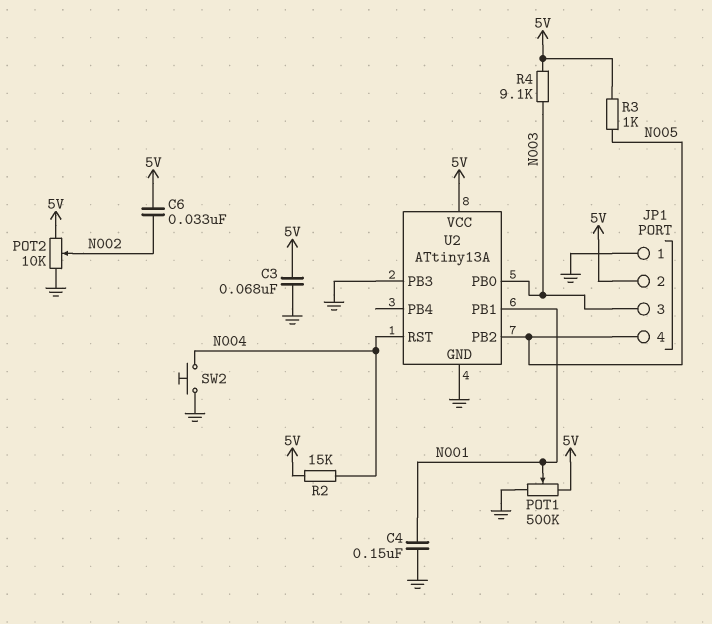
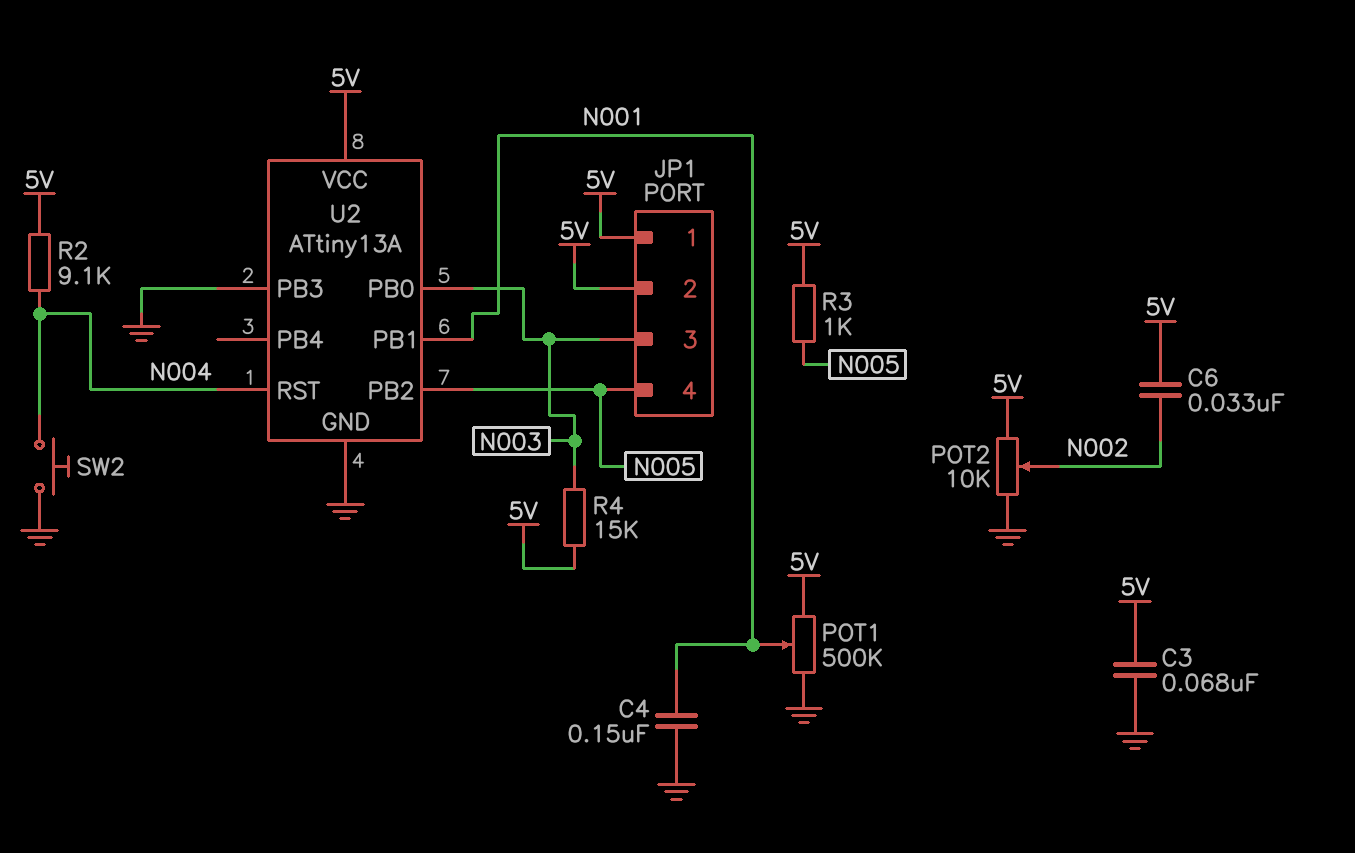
JP1 pin 1: GND -> 5V
R2: 15k (5V, N004) -> 9.1k (5V, N004)
R4: 9.1k (5V, N003) -> 15k (5V, N003)

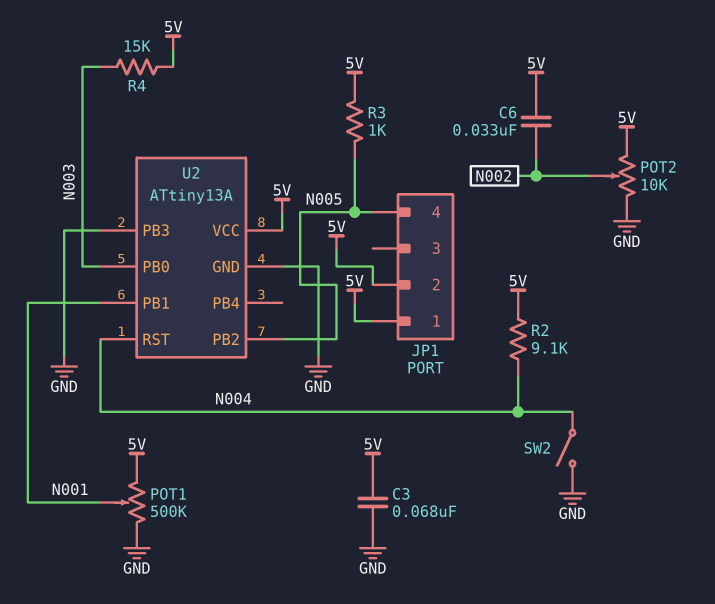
C4: 150nF (GND, N001) -> none
JP1 pin 3: N003 -> none
SW2: button (GND, N004) -> switch (GND, N004)

